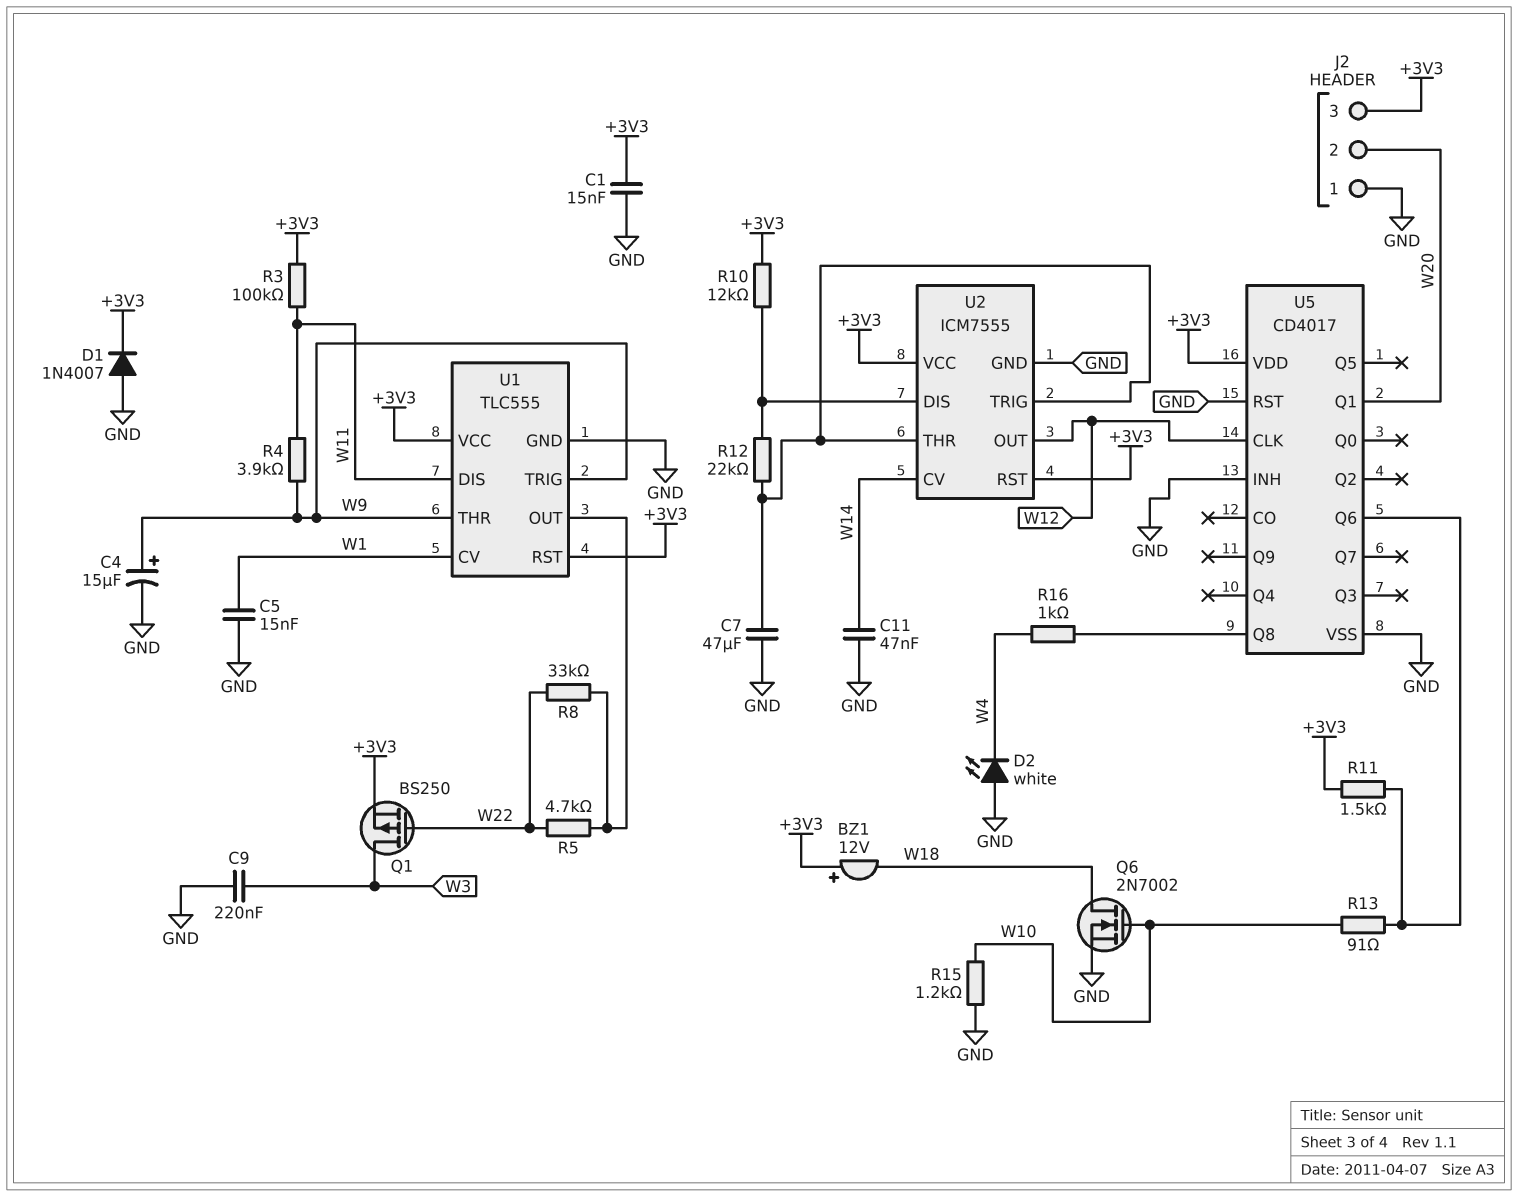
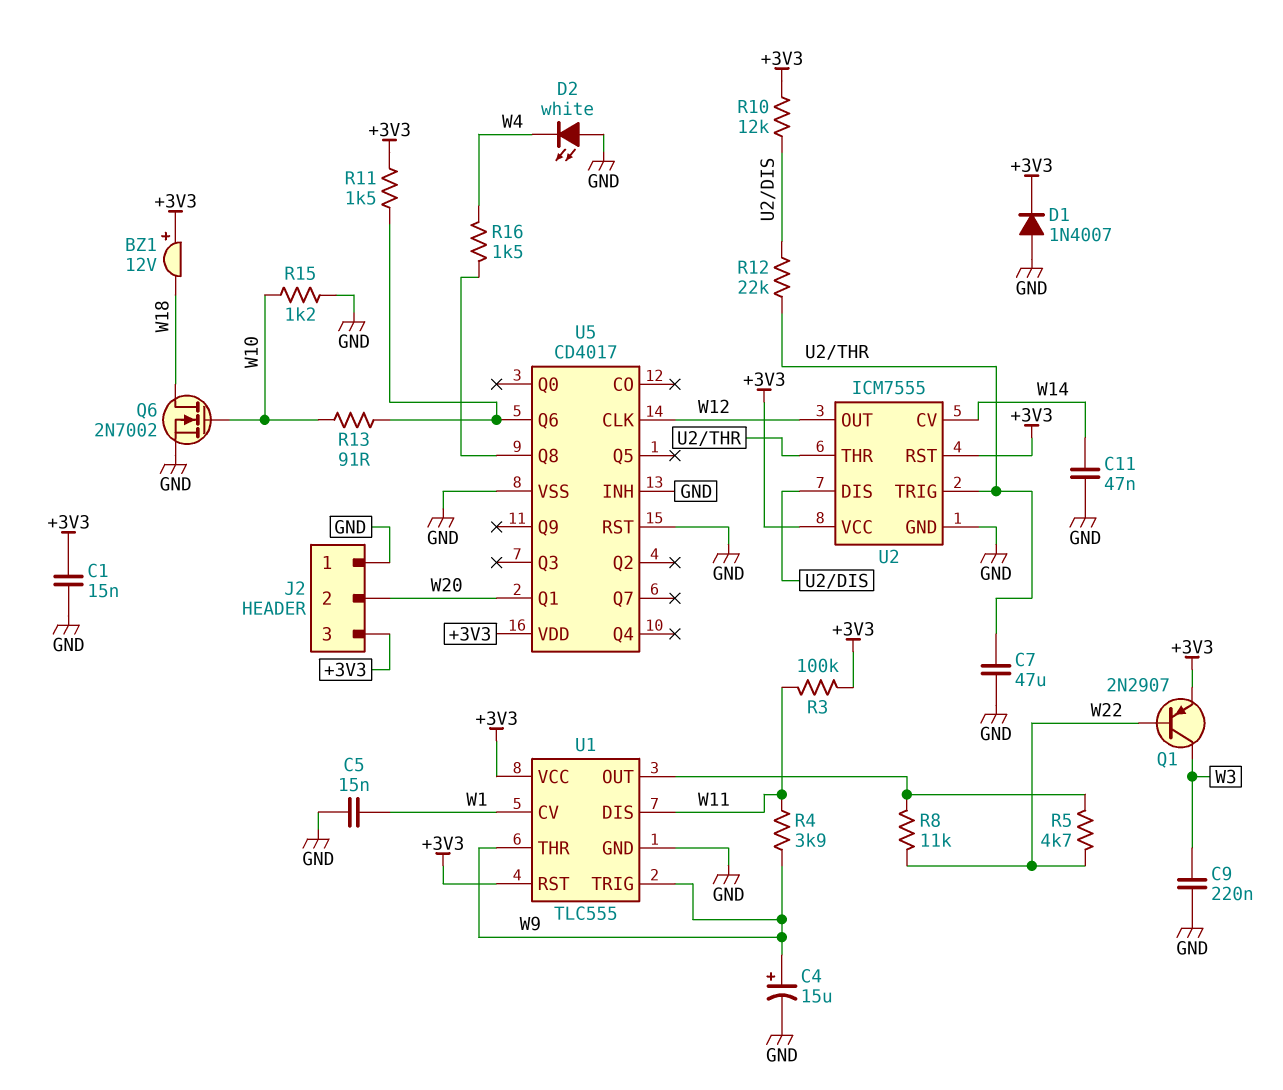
Q1: PMOS BS250 (G W22, D W3, S +3V3) -> PNP 2N2907 (B W22, C W3, E +3V3)
R8: 33k (U1/OUT, W22) -> 11k (U1/OUT, W22)
R16: 1k (U5/Q8, W4) -> 1.5k (U5/Q8, W4)

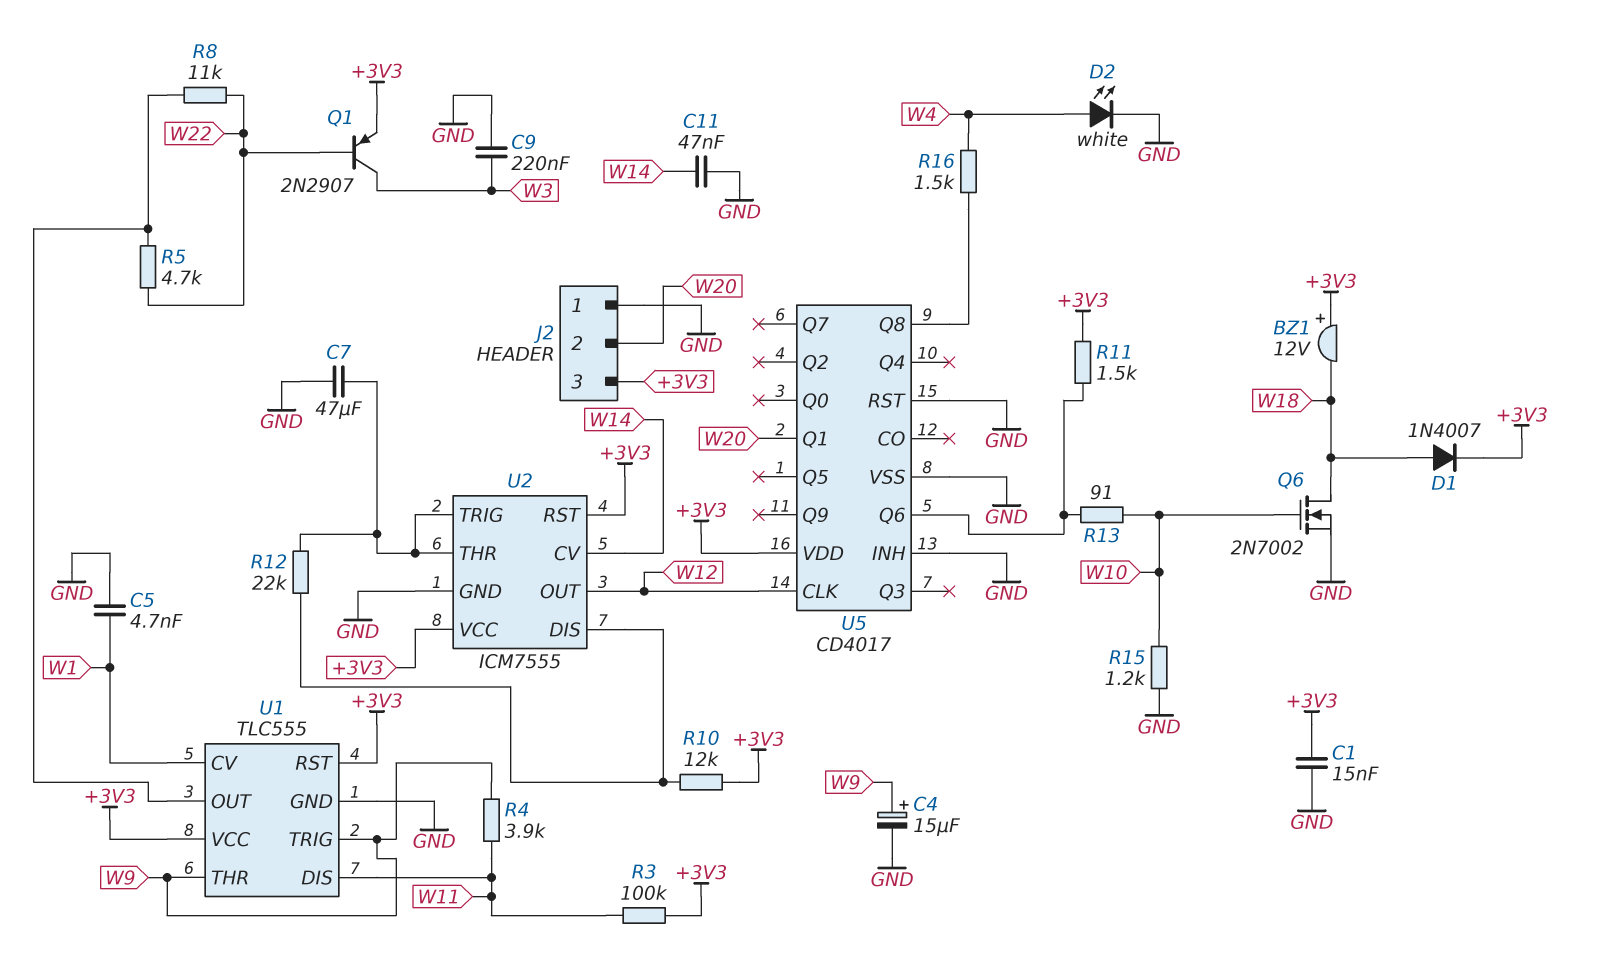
C5: 15nF (GND, W1) -> 4.7nF (GND, W1)
D1: diode 1N4007 (A GND, K +3V3) -> diode 1N4007 (A W18, K +3V3)
D2: LED white (A GND, K W4) -> LED white (A W4, K GND)

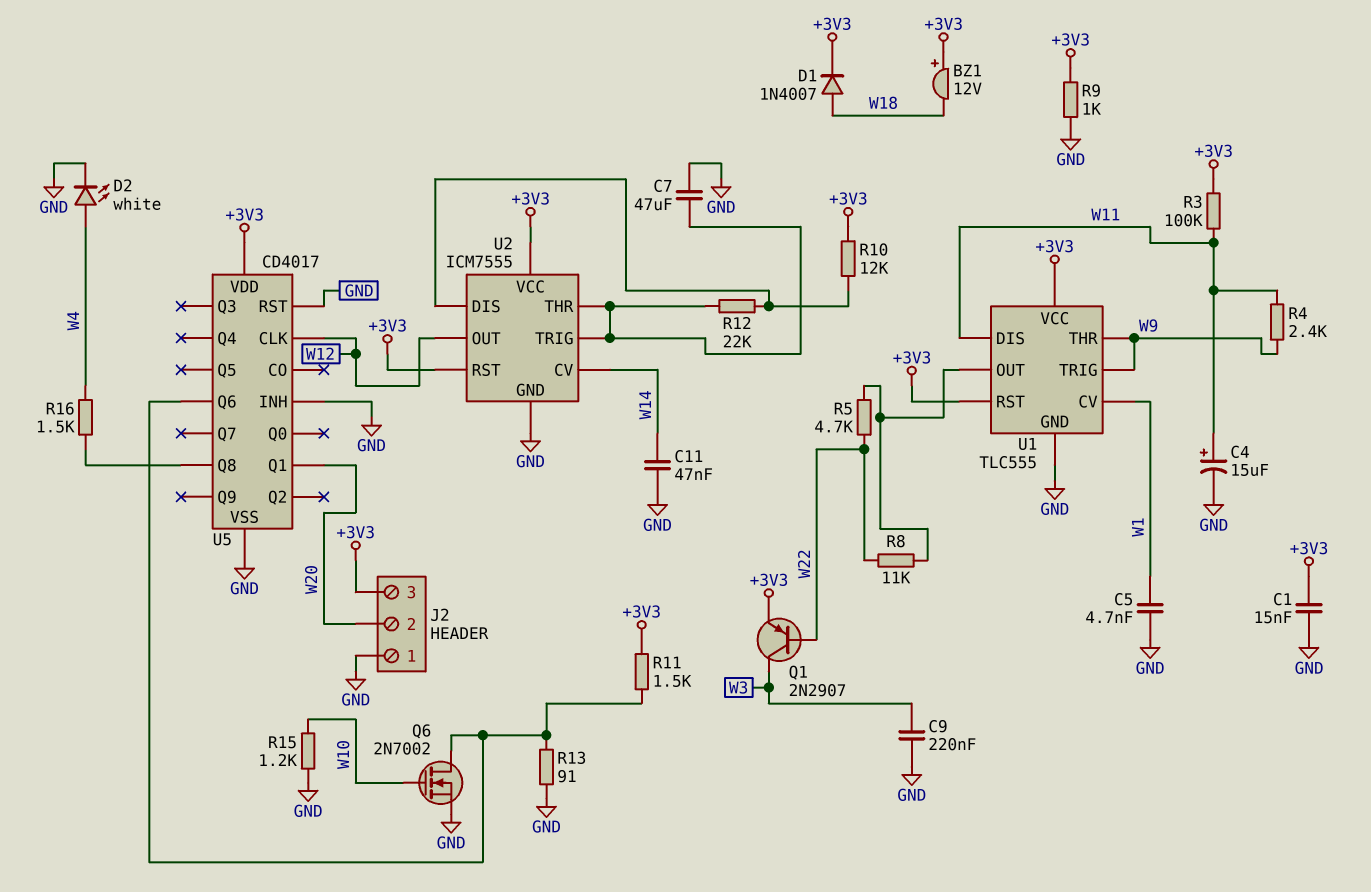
C4: 15uF (plus W9, minus GND) -> 15uF (plus W11, minus GND)
Q6: NMOS 2N7002 (G W10, D W18, S GND) -> NMOS 2N7002 (G W10, D U5/Q6, S GND)
R4: 3.9k (W9, W11) -> 2.4k (W9, W11)
R9: none -> 1k (+3V3, GND)
R13: 91 (U5/Q6, W10) -> 91 (GND, U5/Q6)

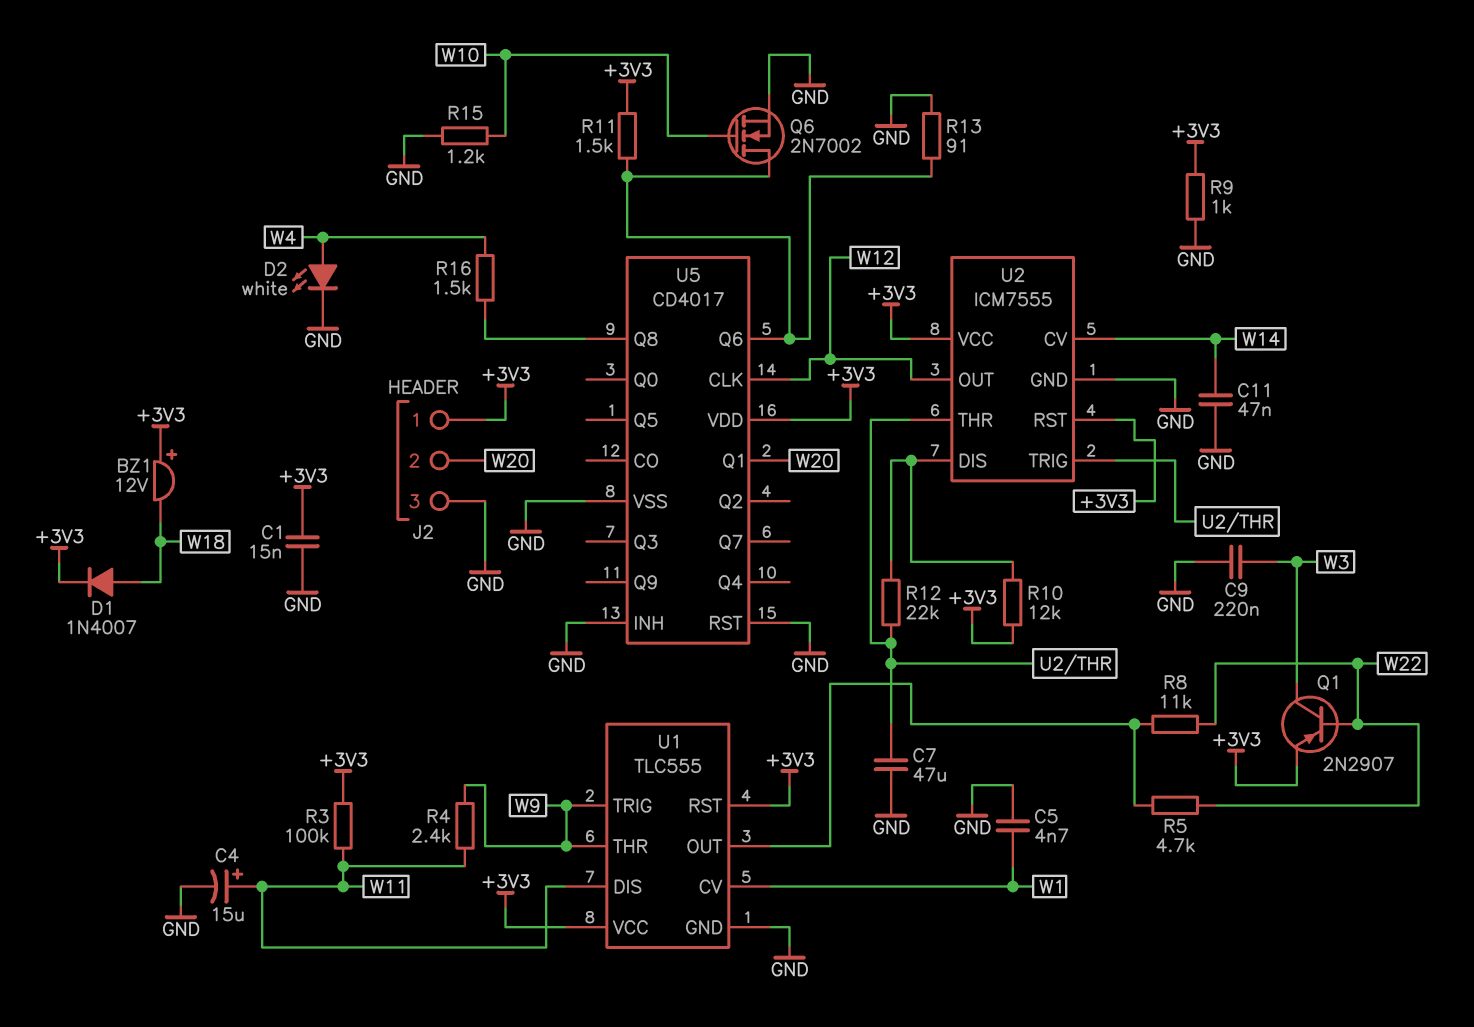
J2 pin 1: GND -> +3V3
J2 pin 3: +3V3 -> GND

